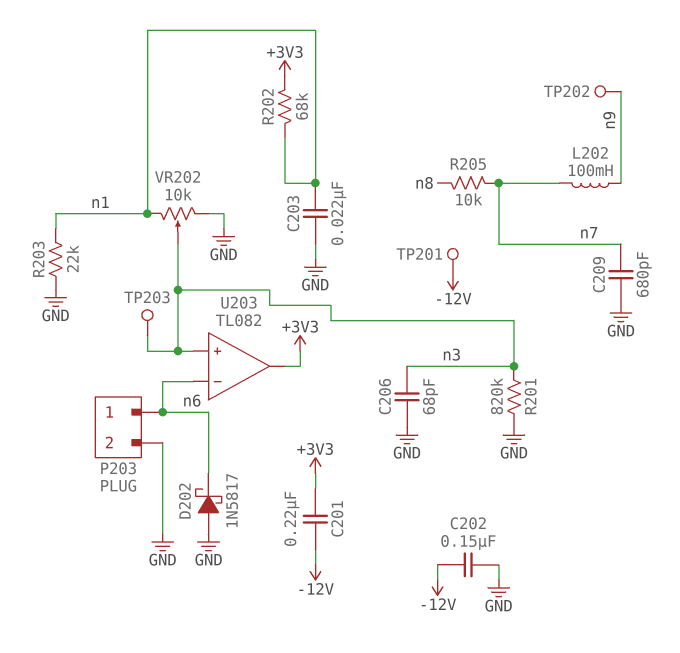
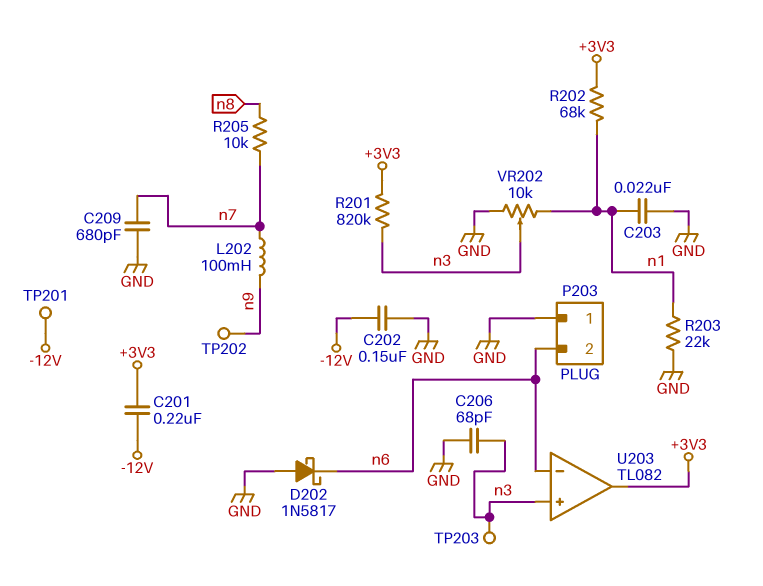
P203 pin 1: n6 -> GND
P203 pin 2: GND -> n6
R201: 820k (GND, n3) -> 820k (+3V3, n3)

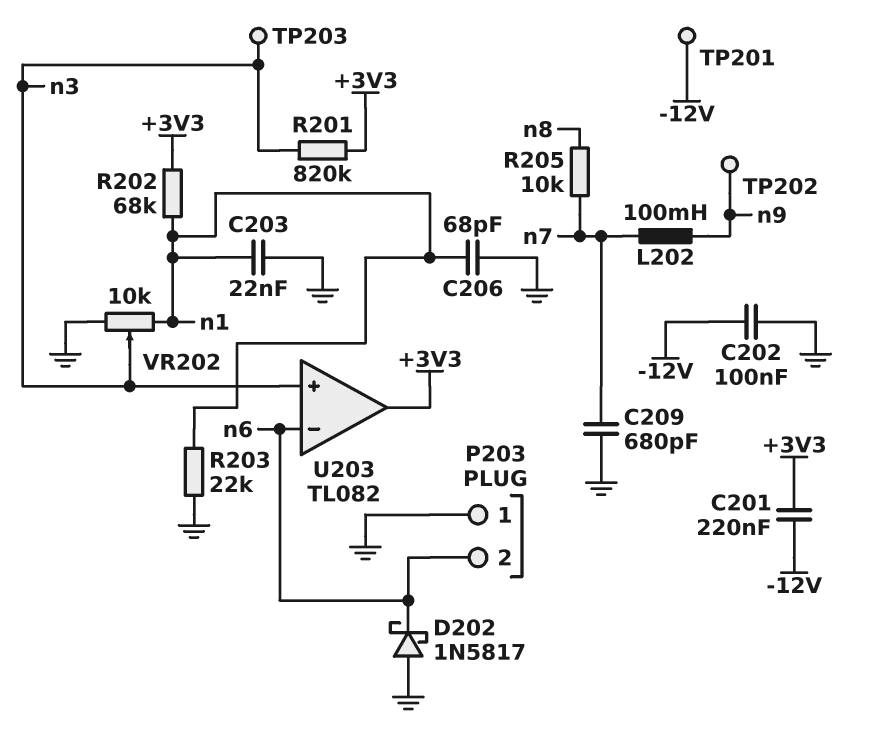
C202: 150nF (-12V, GND) -> 100nF (-12V, GND)
C206: 68pF (GND, n3) -> 68pF (GND, n1)

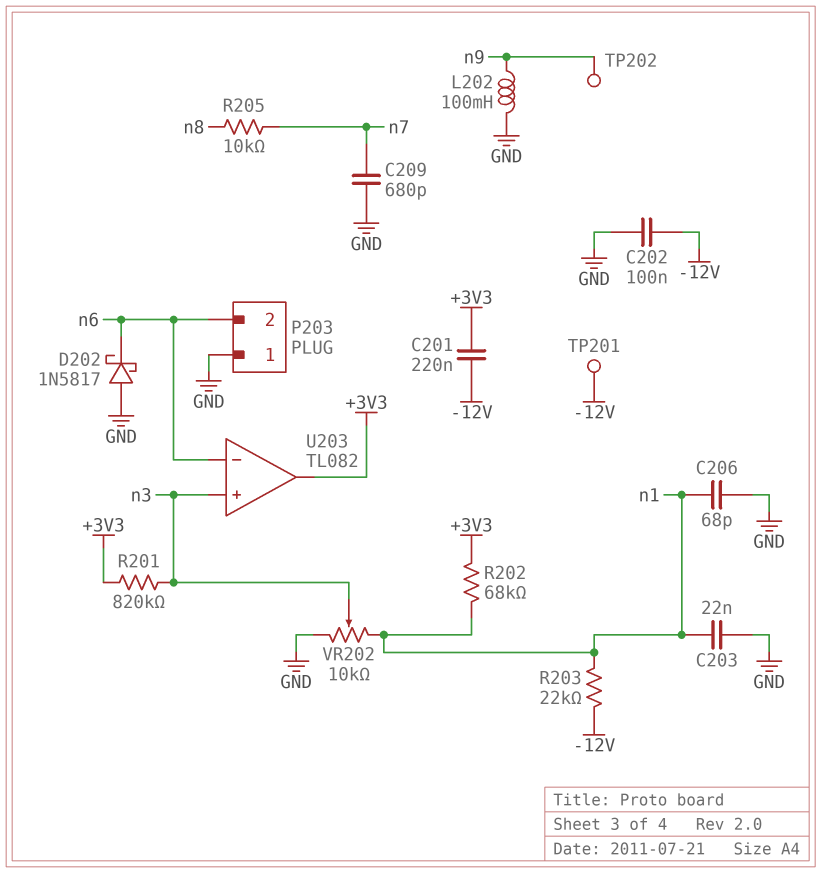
L202: 100mH (n7, n9) -> 100mH (GND, n9)
R203: 22k (GND, n1) -> 22k (-12V, n1)
TP203: test point (n3) -> none

